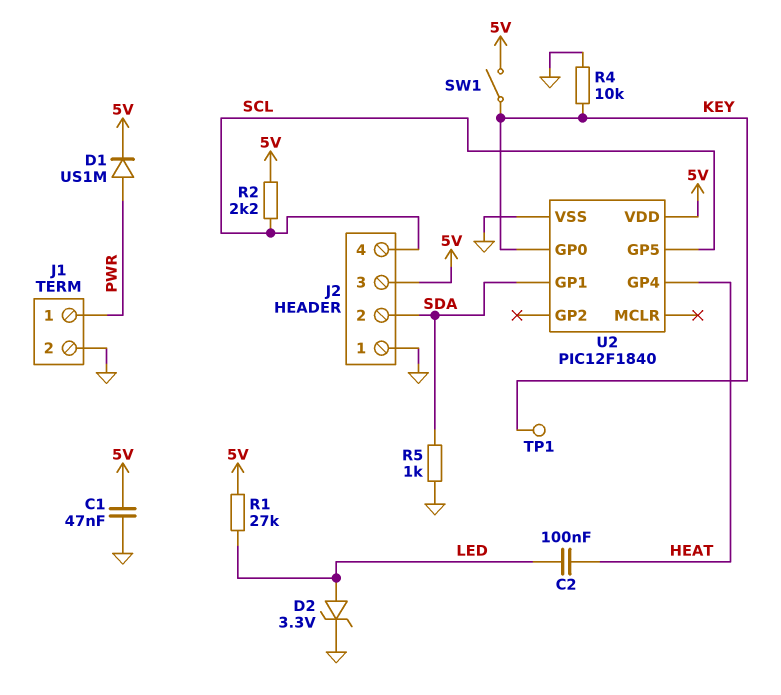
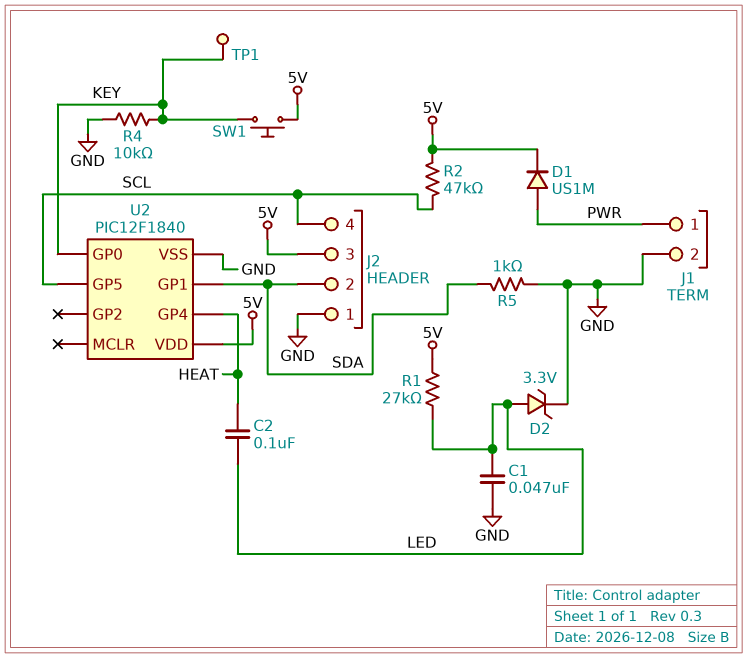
C1: 47nF (5V, GND) -> 47nF (GND, LED)
R2: 2.2k (5V, SCL) -> 47k (5V, SCL)
SW1: switch (5V, KEY) -> button (5V, KEY)

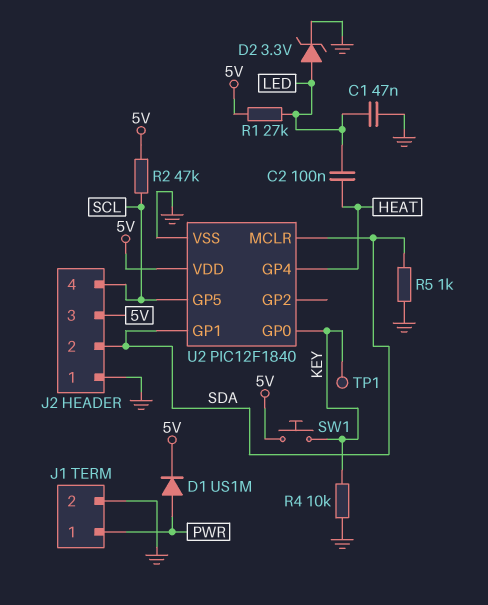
U2 pin MCLR: none -> SDA

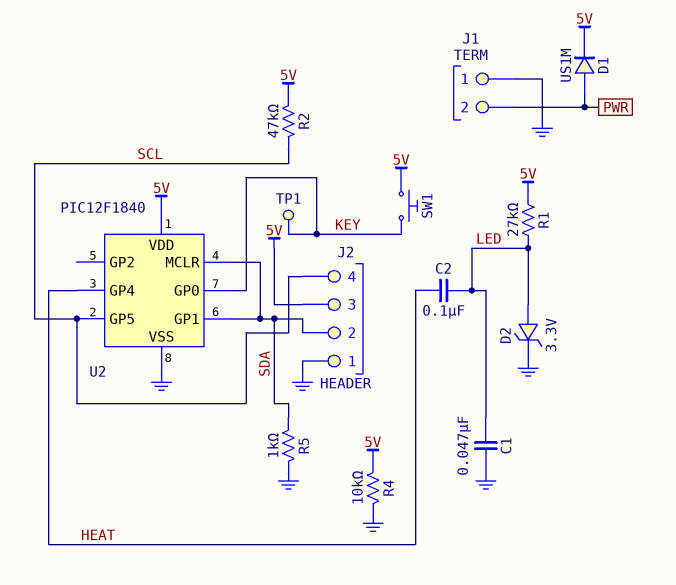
J1 pin 1: PWR -> GND
J1 pin 2: GND -> PWR
R4: 10k (GND, KEY) -> 10k (5V, GND)

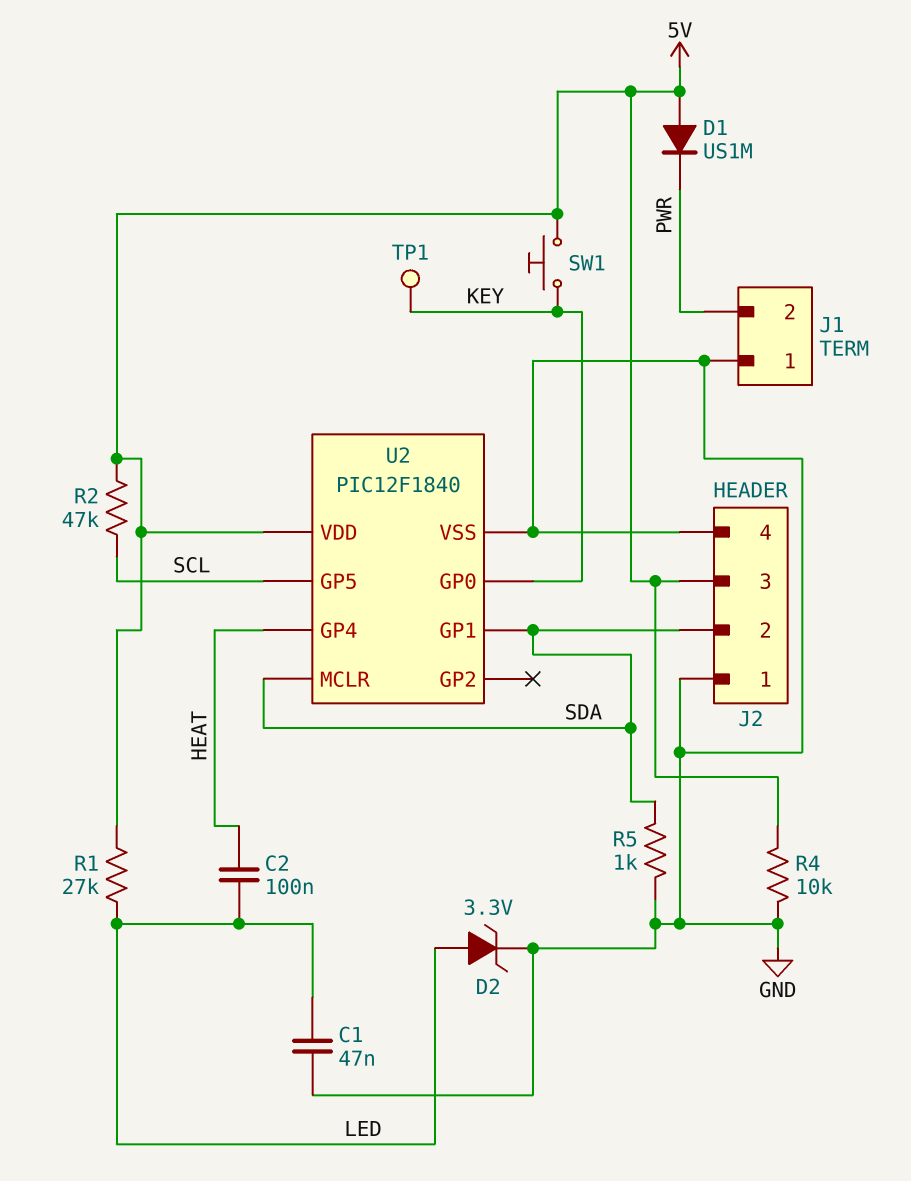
D1: diode US1M (A PWR, K 5V) -> diode US1M (A 5V, K PWR)
J2 pin 4: SCL -> GND

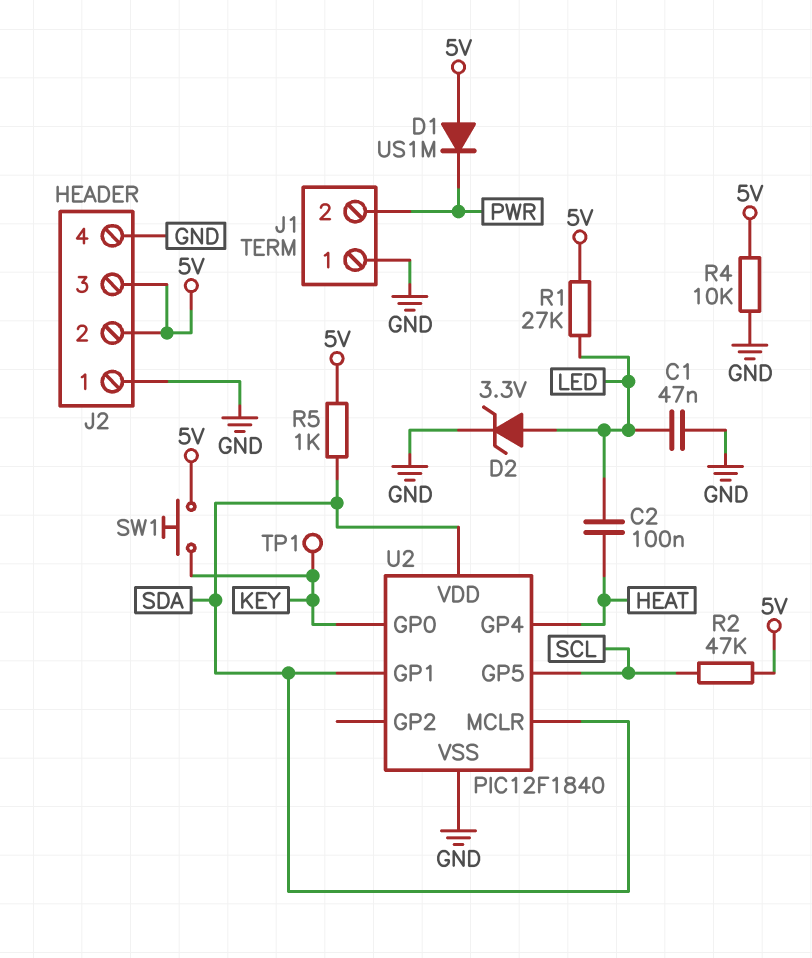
J2 pin 2: SDA -> 5V
R5: 1k (GND, SDA) -> 1k (5V, SDA)
U2 pin VDD: 5V -> SDA

